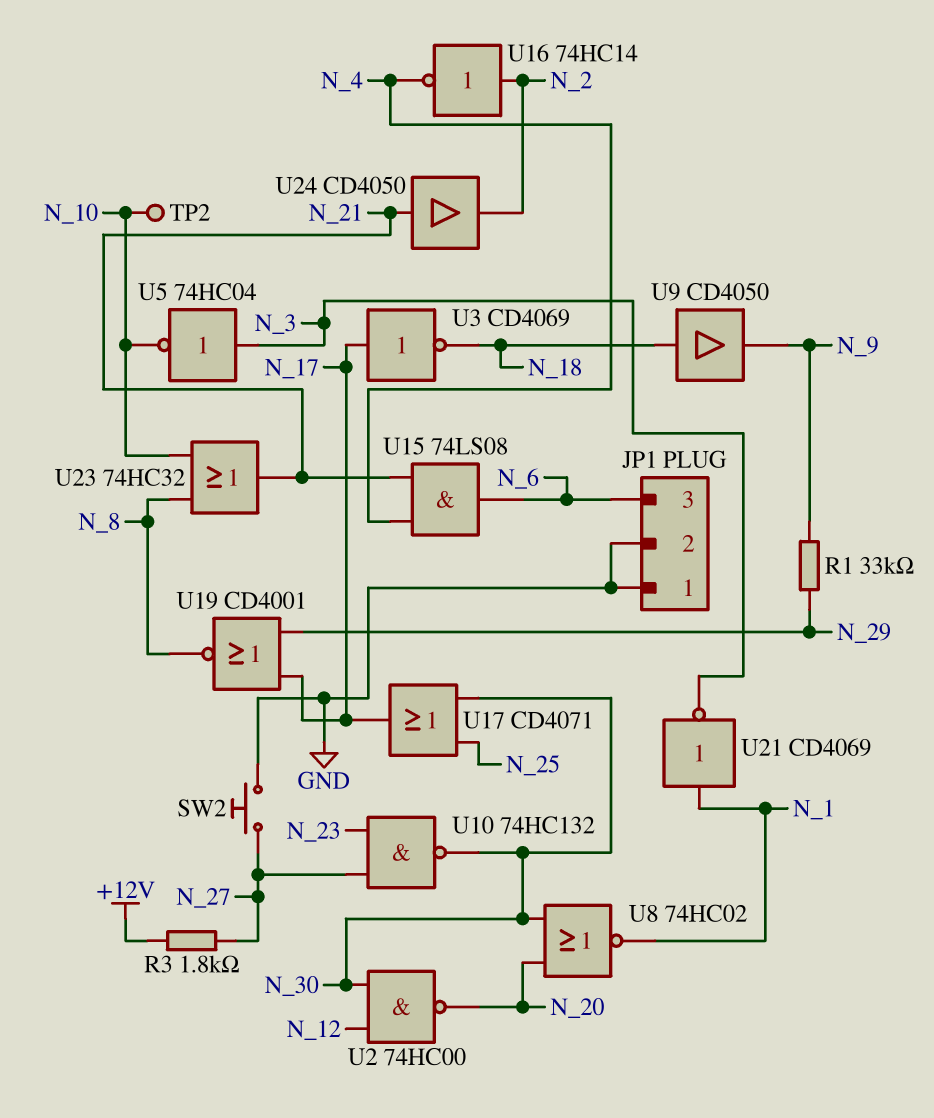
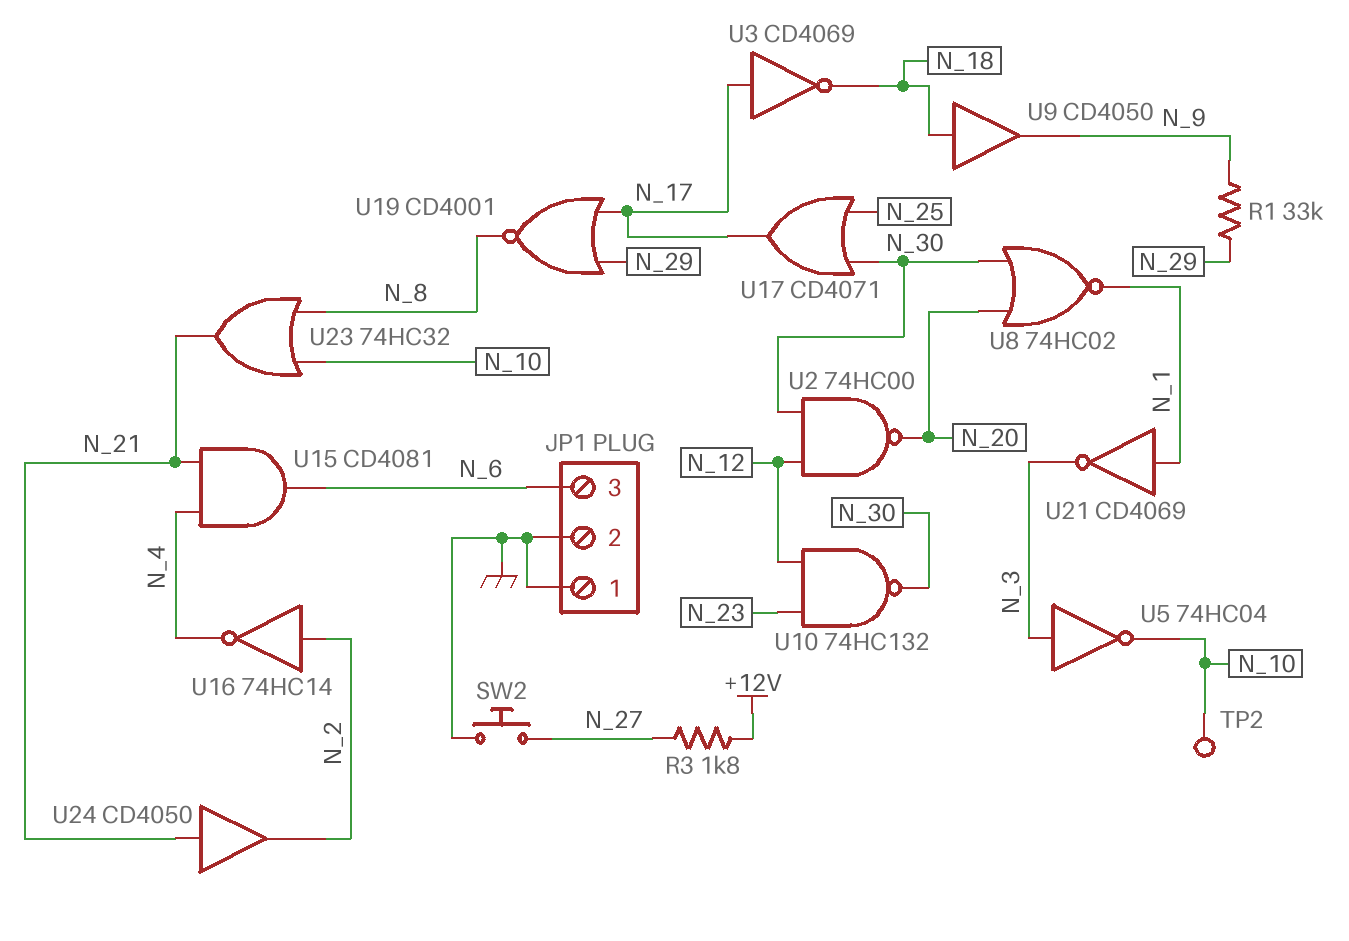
U10: NAND 74HC132 (in N_23, in N_27, out N_30) -> NAND 74HC132 (in N_12, in N_23, out N_30)
U15: AND 74LS08 (in N_4, in N_21, out N_6) -> AND CD4081 (in N_4, in N_21, out N_6)

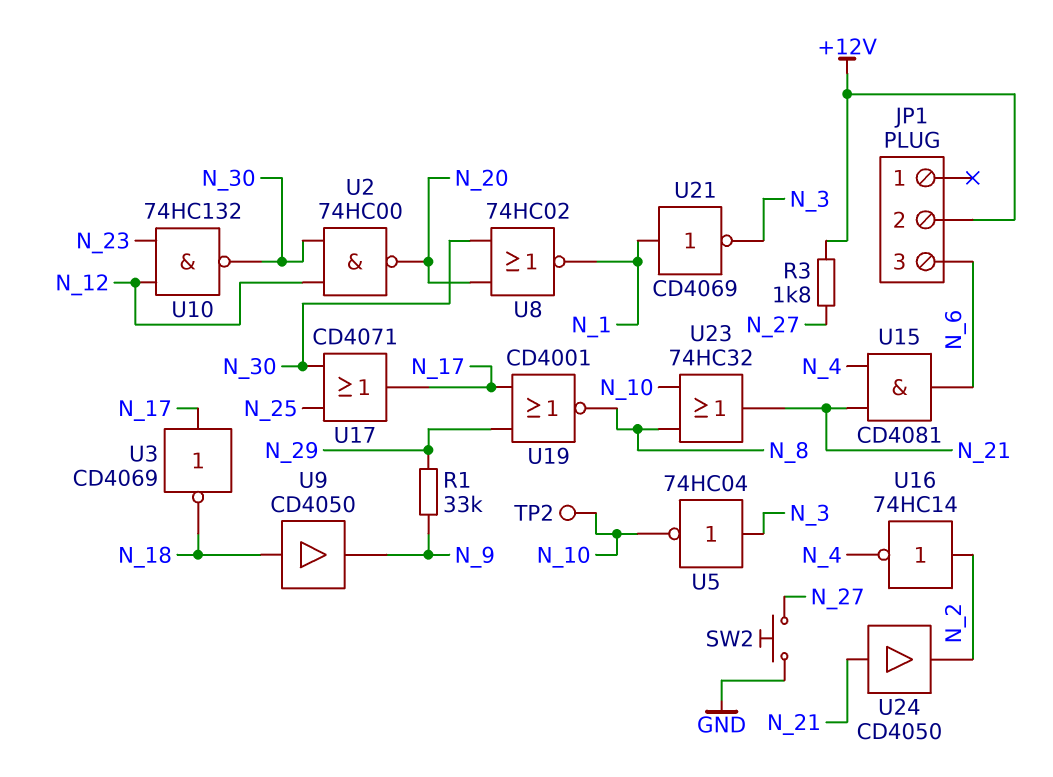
JP1 pin 1: GND -> none
JP1 pin 2: GND -> +12V

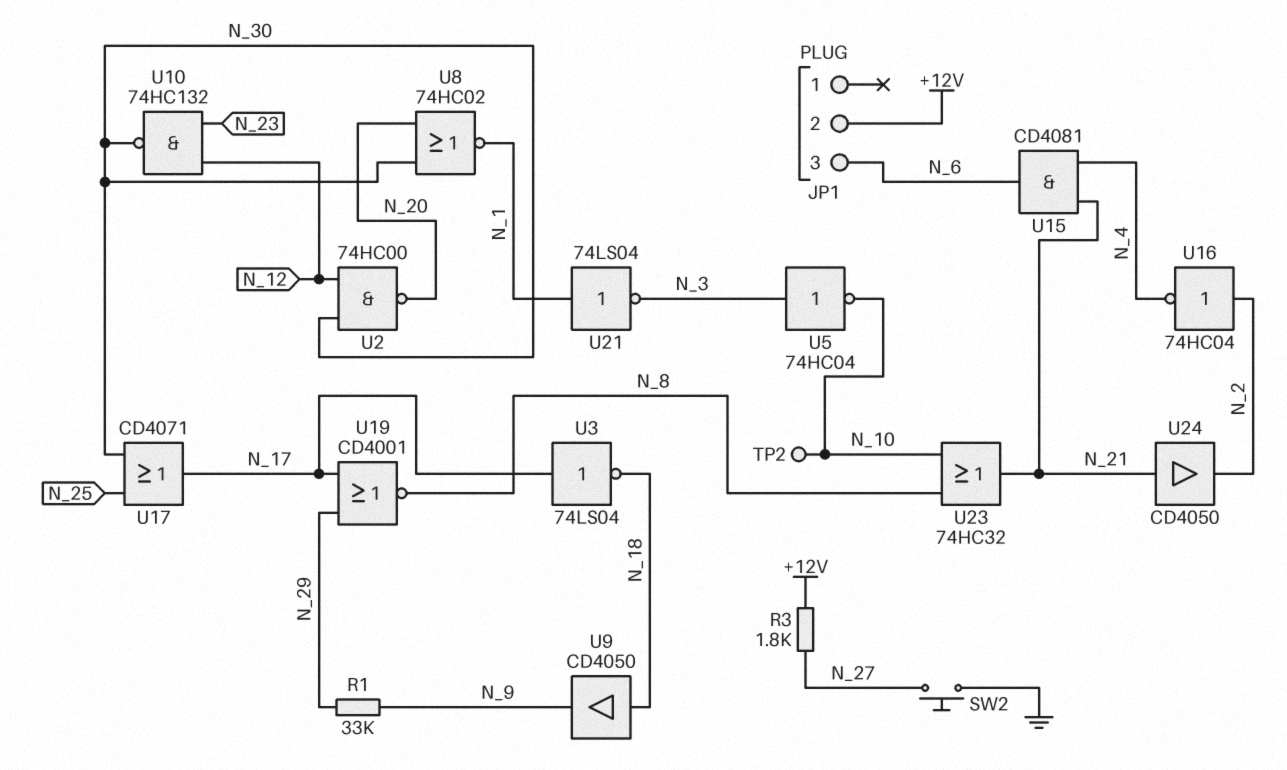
U3: NOT CD4069 (in N_17, out N_18) -> NOT 74LS04 (in N_17, out N_18)
U16: NOT 74HC14 (in N_2, out N_4) -> NOT 74HC04 (in N_2, out N_4)
U21: NOT CD4069 (in N_1, out N_3) -> NOT 74LS04 (in N_1, out N_3)

